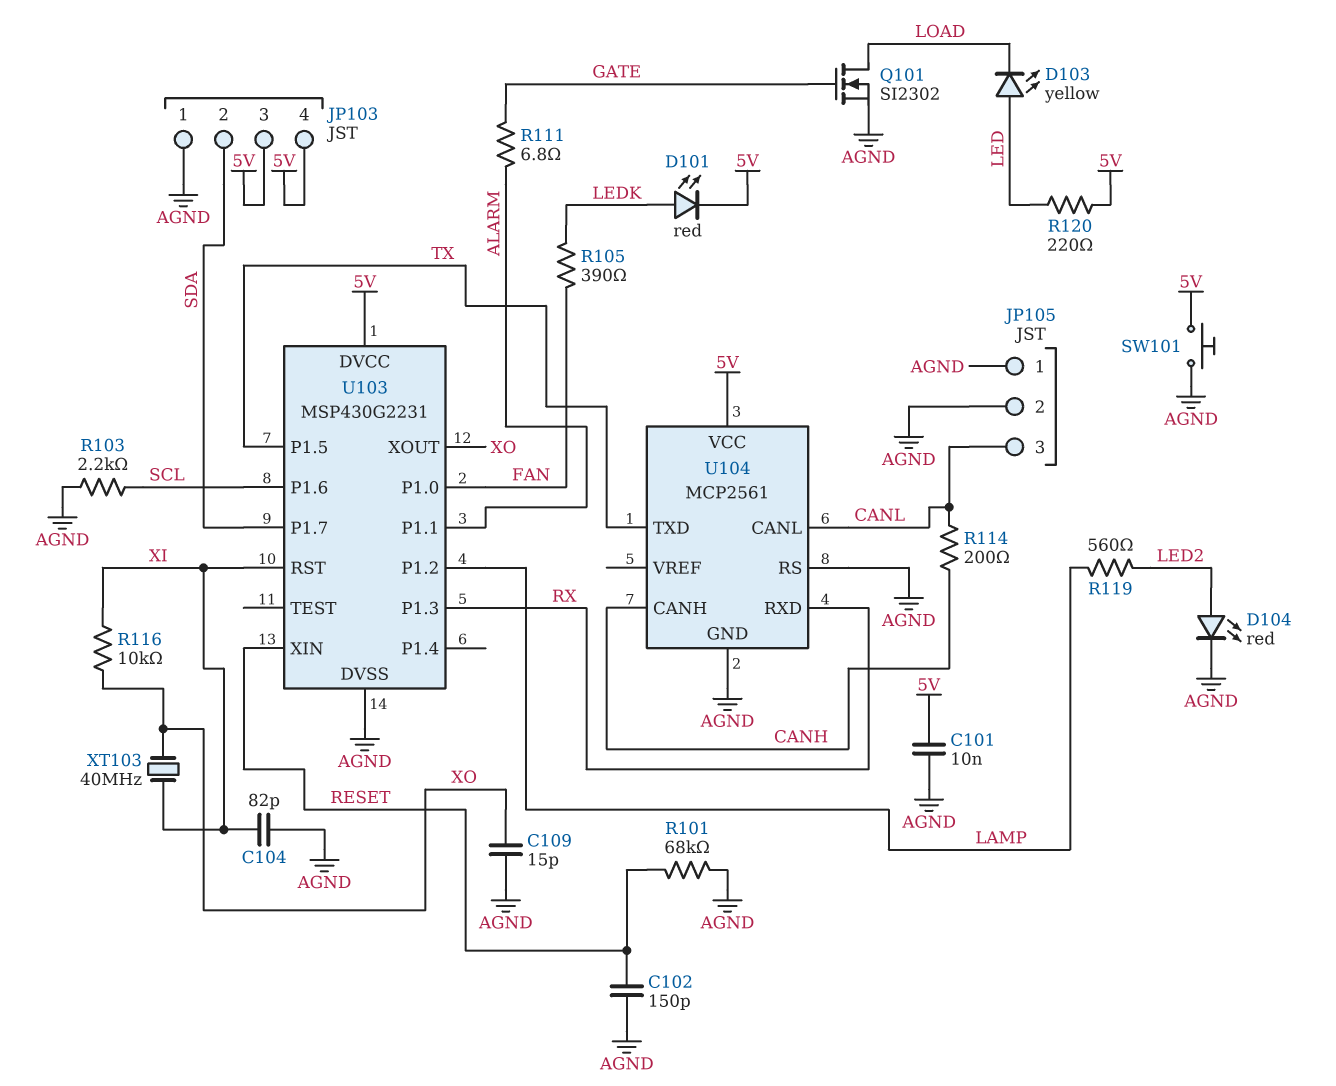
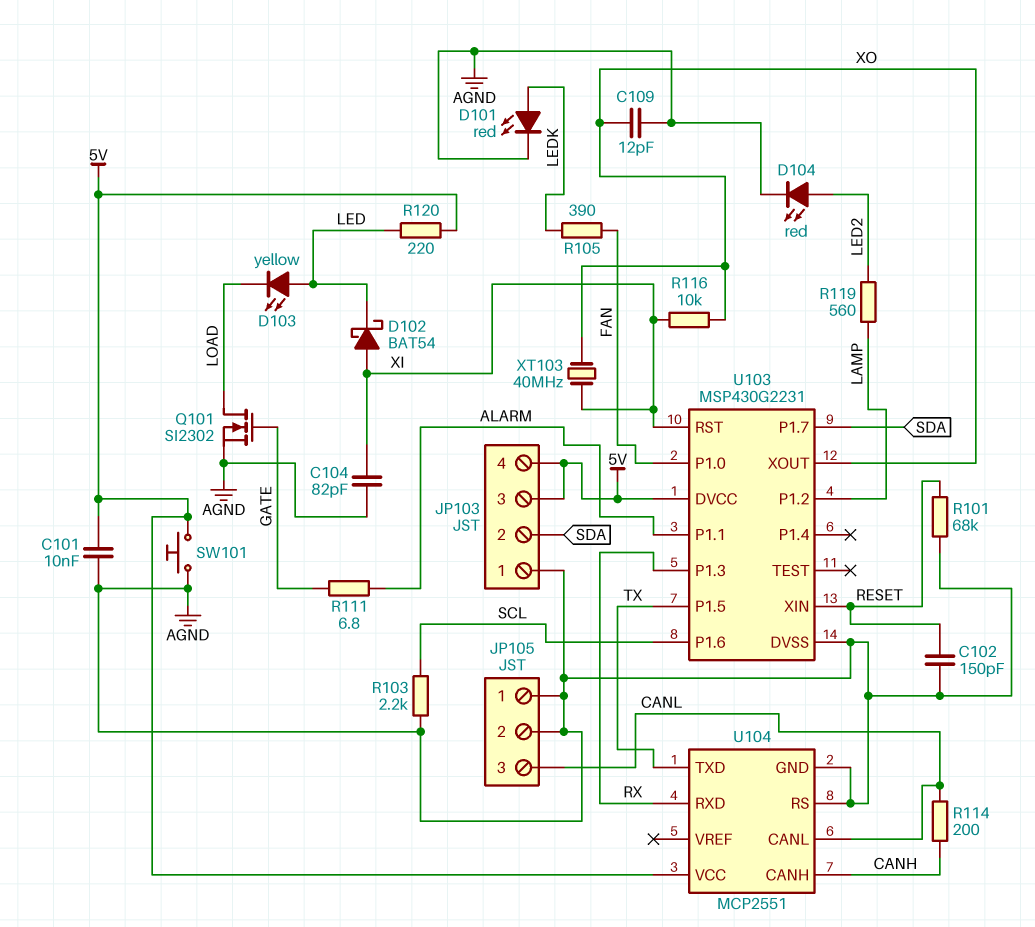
C109: 15pF (AGND, XO) -> 12pF (AGND, XO)
D101: LED red (A LEDK, K 5V) -> LED red (A LEDK, K AGND)
D102: none -> schottky BAT54 (A XI, K LED)
U104: MCP2561 -> MCP2551

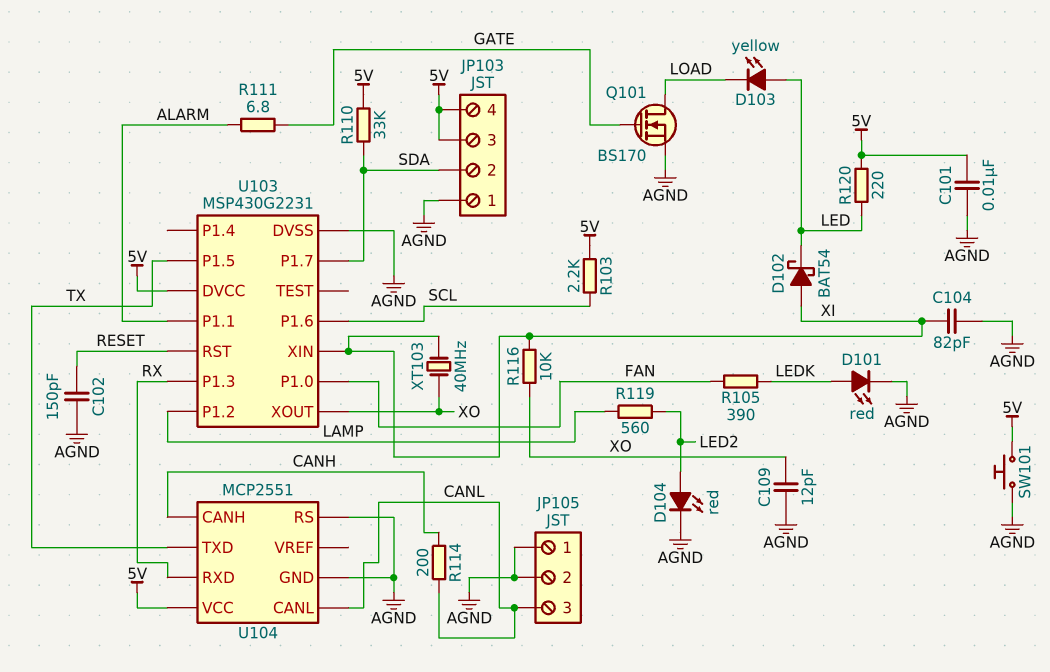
Q101: NMOS SI2302 (G GATE, D LOAD, S AGND) -> NMOS BS170 (G GATE, D LOAD, S AGND)
R101: 68k (AGND, RESET) -> none
R103: 2.2k (AGND, SCL) -> 2.2k (5V, SCL)
R110: none -> 33k (5V, SDA)
U103 pin RST: XI -> RESET
U103 pin XIN: RESET -> XI

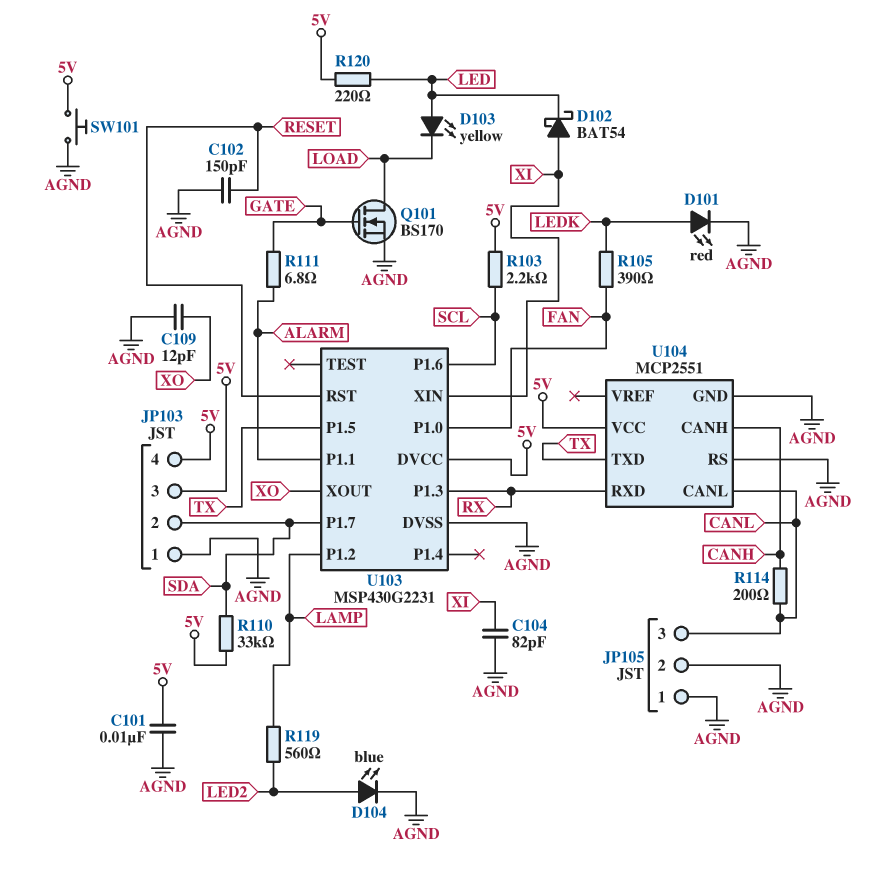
D104: LED red (A LED2, K AGND) -> LED blue (A LED2, K AGND)
R116: 10k (XI, XO) -> none
XT103: 40MHz (XI, XO) -> none

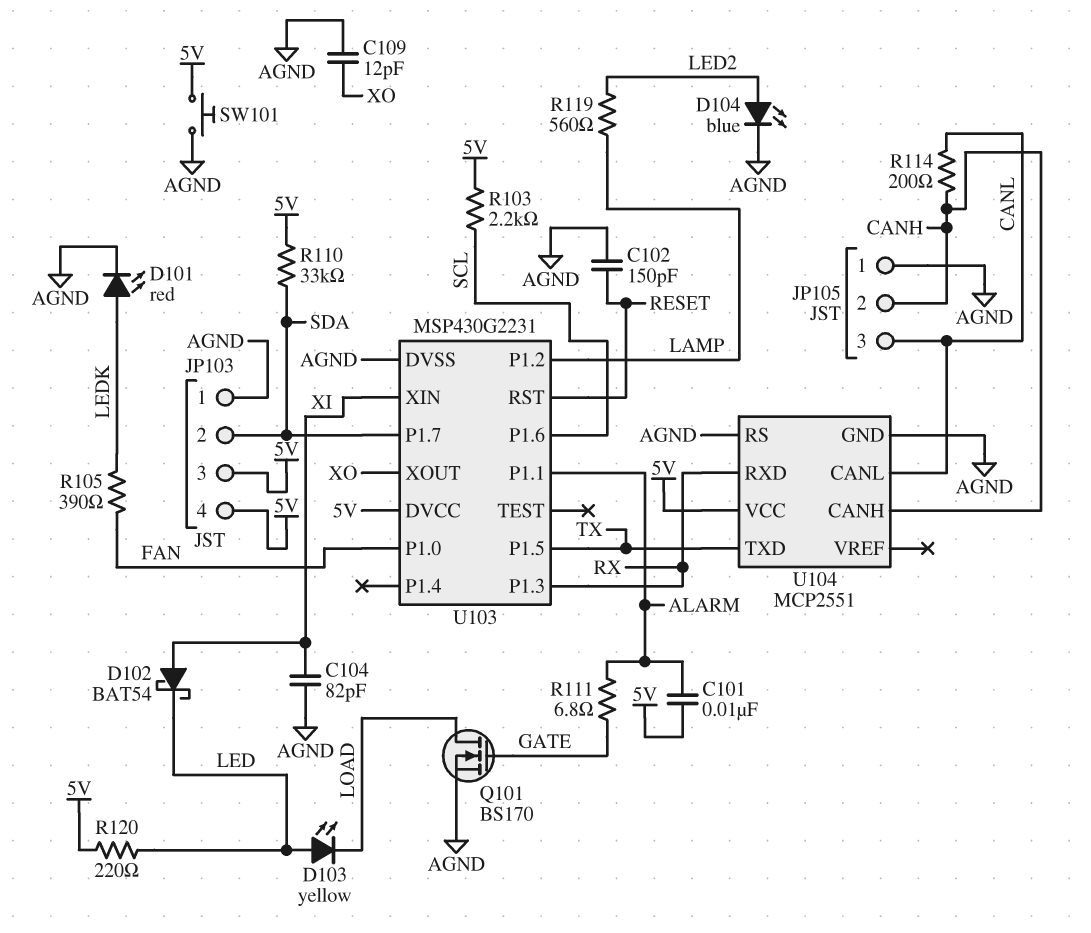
C101: 10nF (5V, AGND) -> 10nF (5V, ALARM)
JP105 pin 2: AGND -> CANH

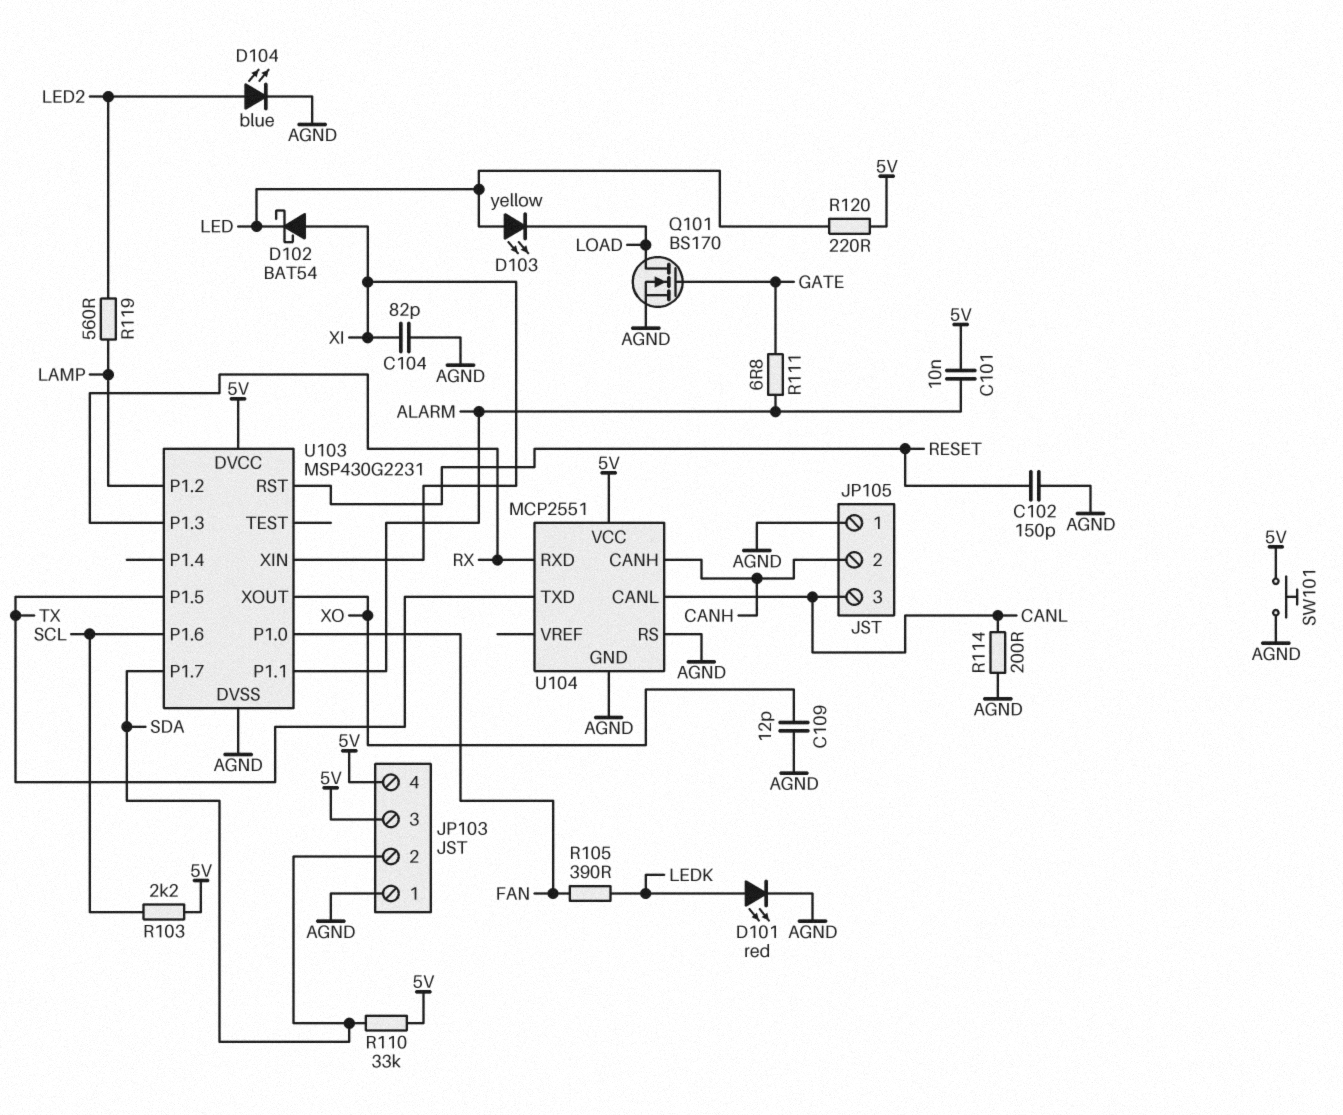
R114: 200 (CANH, CANL) -> 200 (AGND, CANL)

